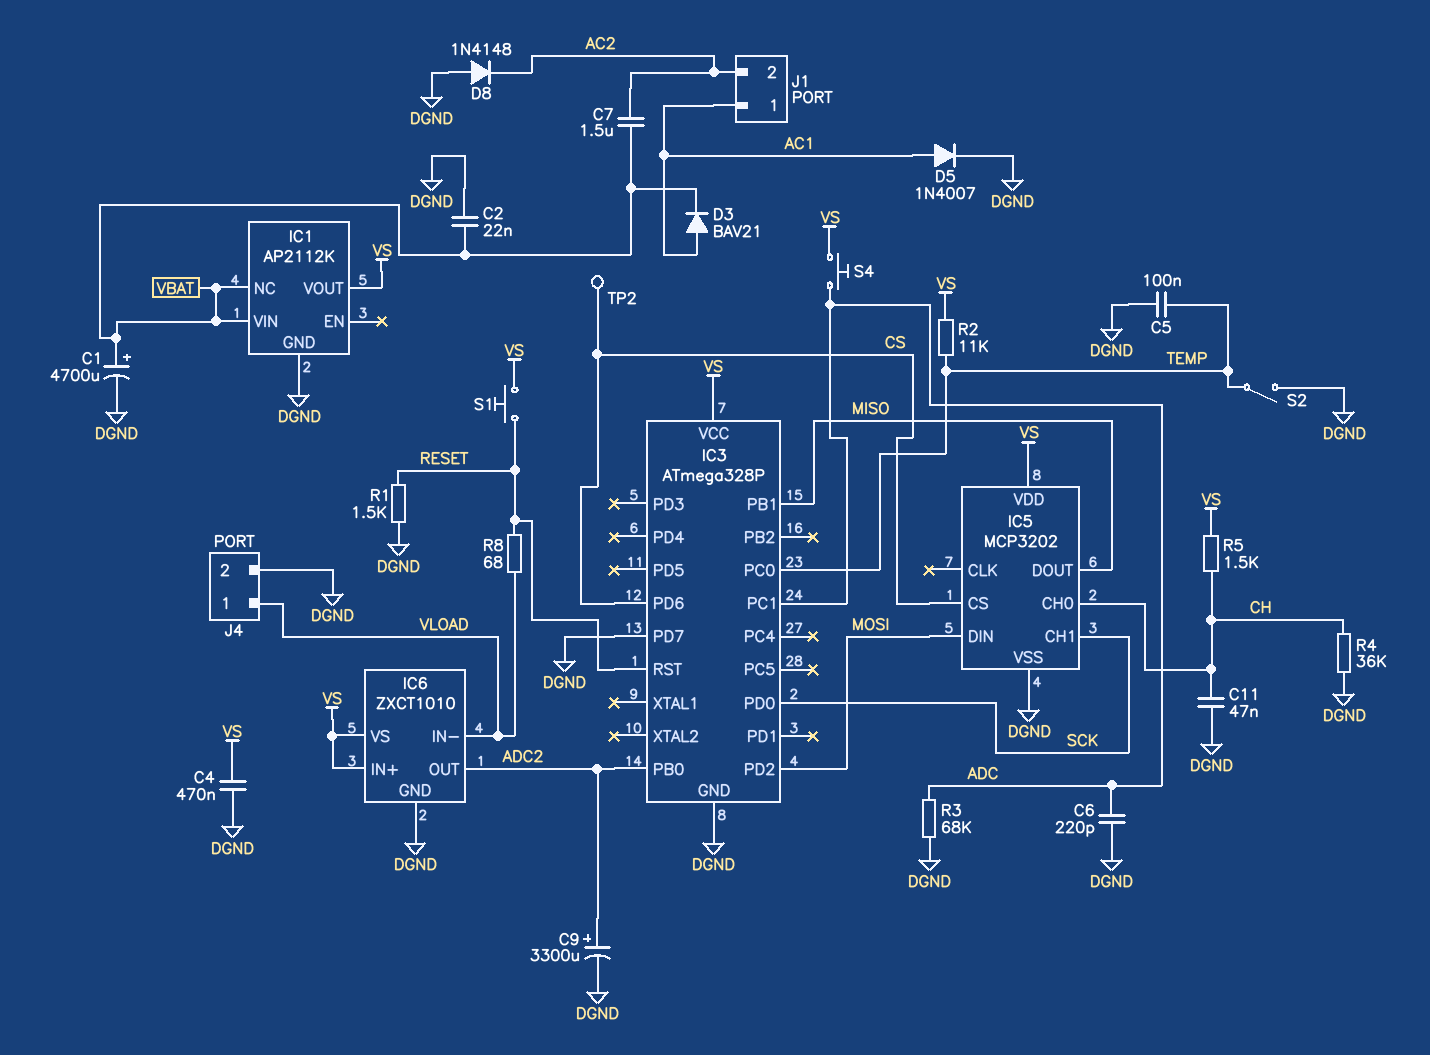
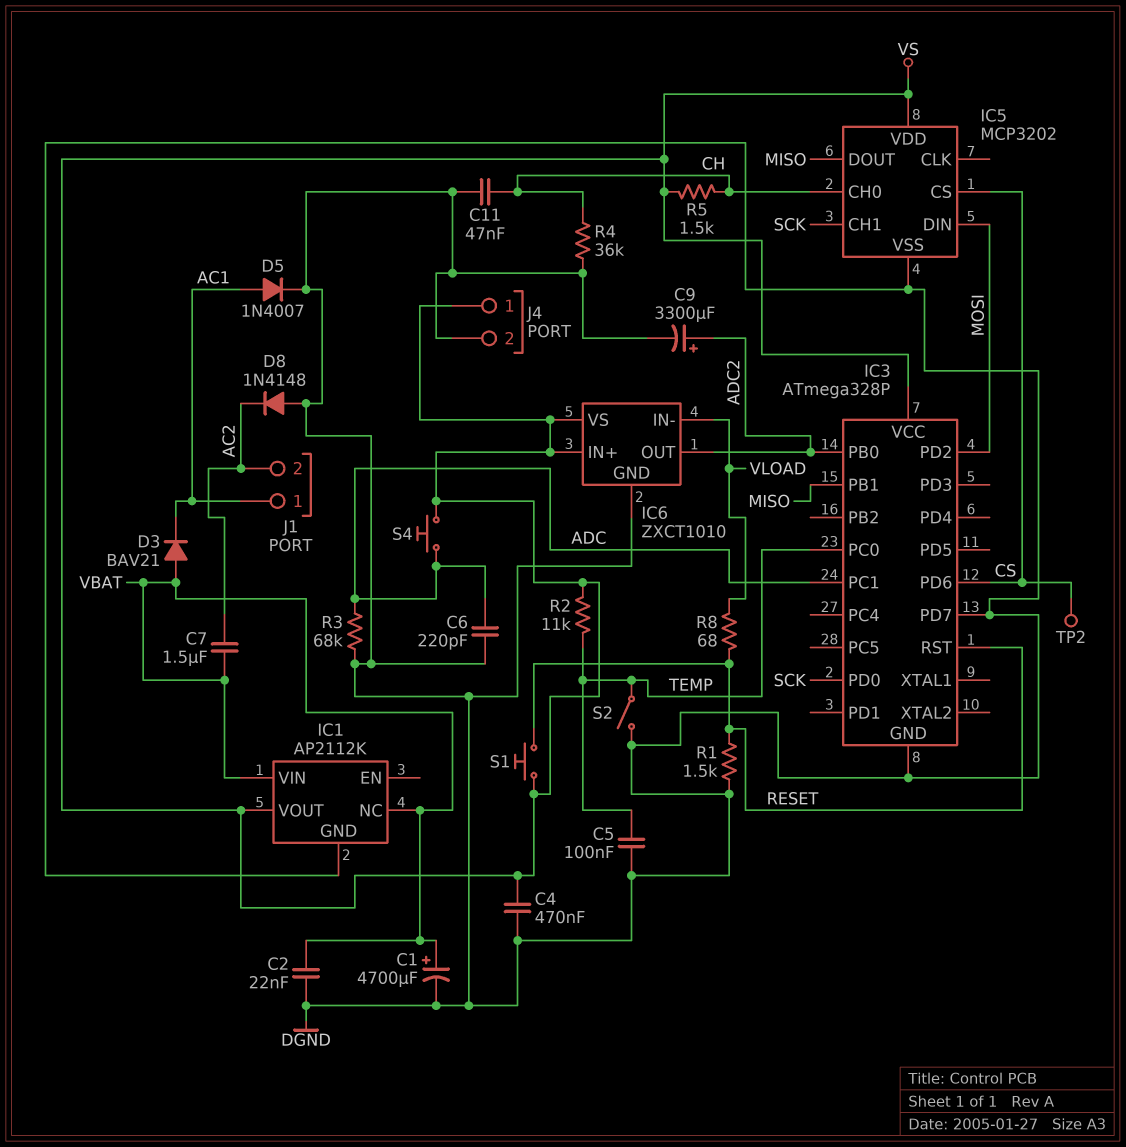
D3: diode BAV21 (A AC1, K VBAT) -> diode BAV21 (A VBAT, K AC1)
J4 pin 1: VLOAD -> VS

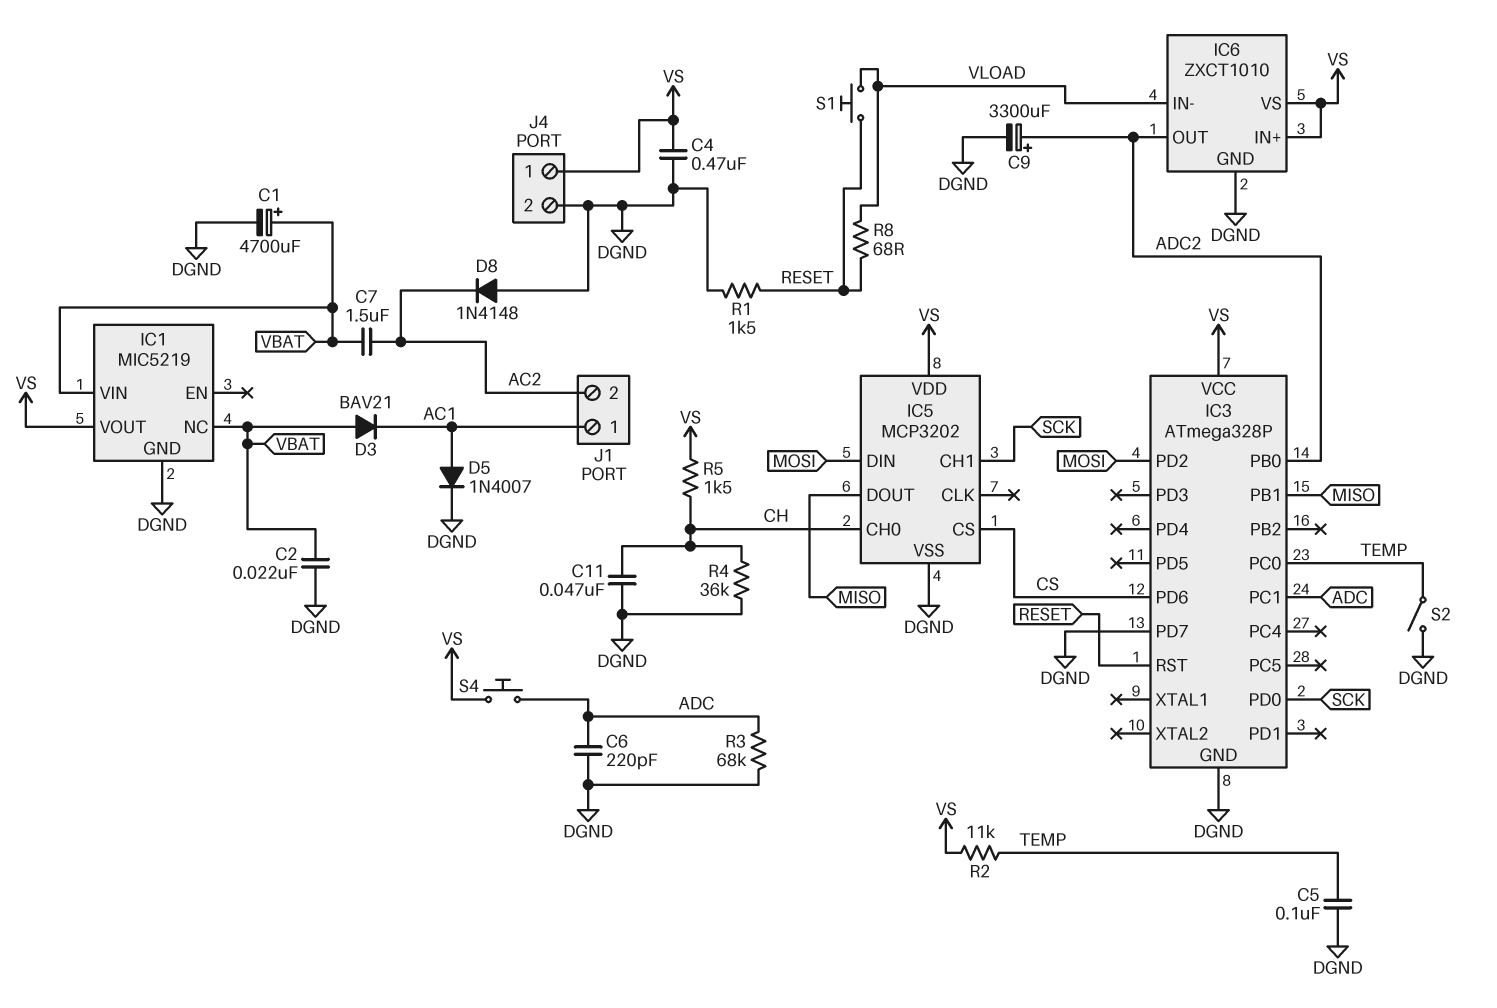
IC1: AP2112K -> MIC5219
S1: button (RESET, VS) -> button (RESET, VLOAD)
TP2: test point (CS) -> none

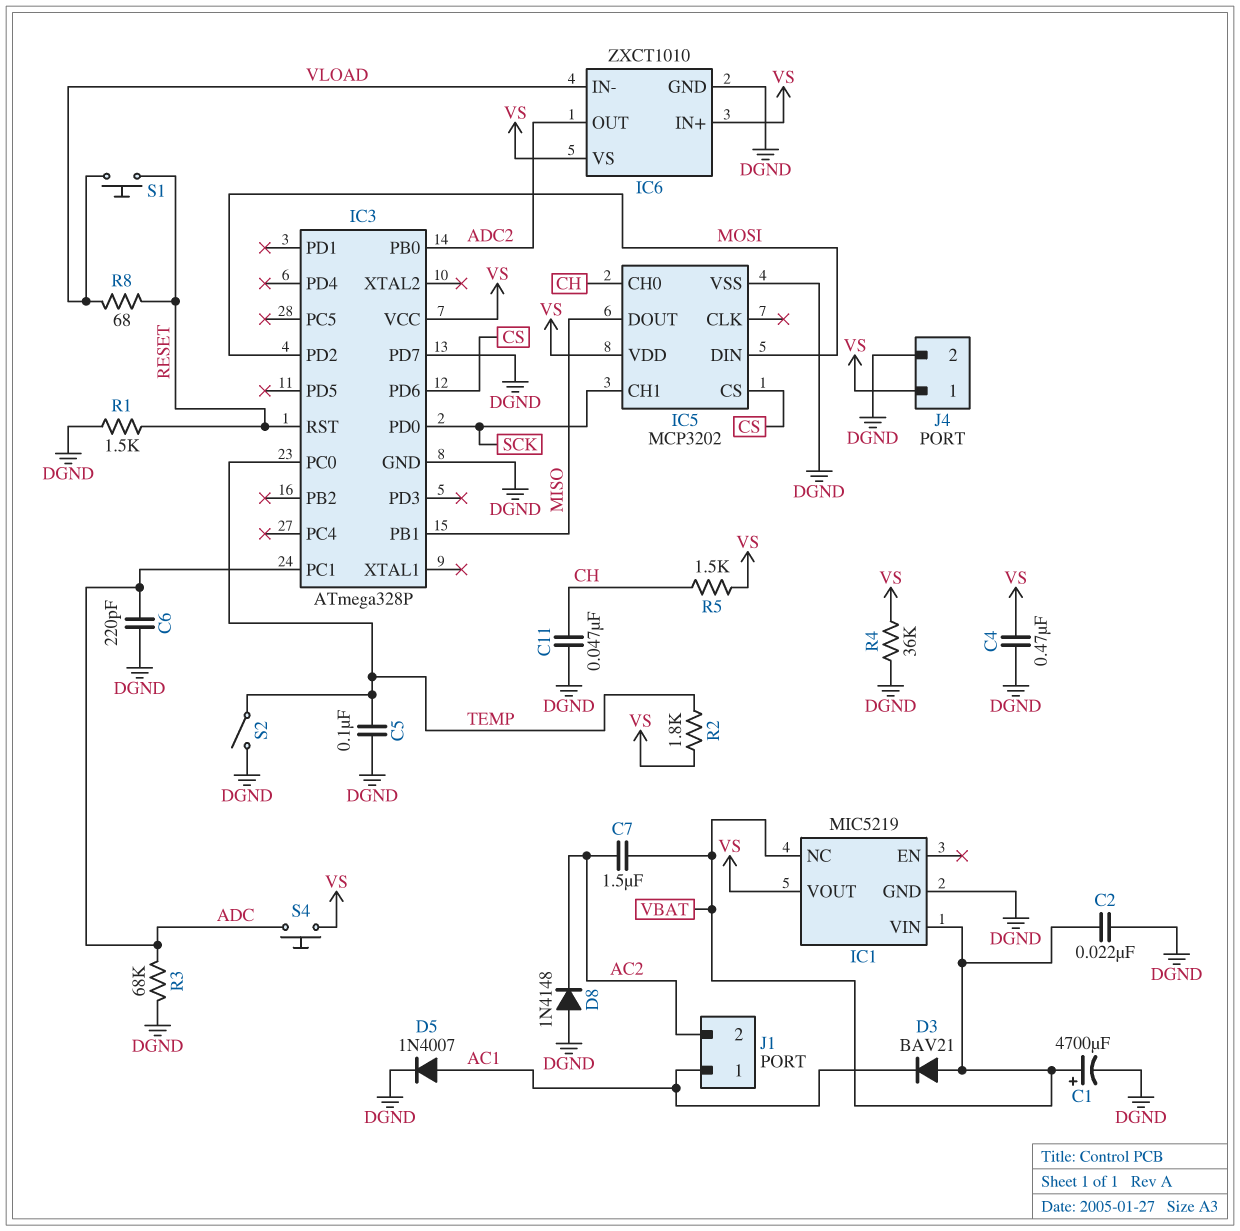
C9: 3300uF (plus ADC2, minus DGND) -> none
R2: 11k (TEMP, VS) -> 1.8k (TEMP, VS)
R4: 36k (CH, DGND) -> 36k (DGND, VS)

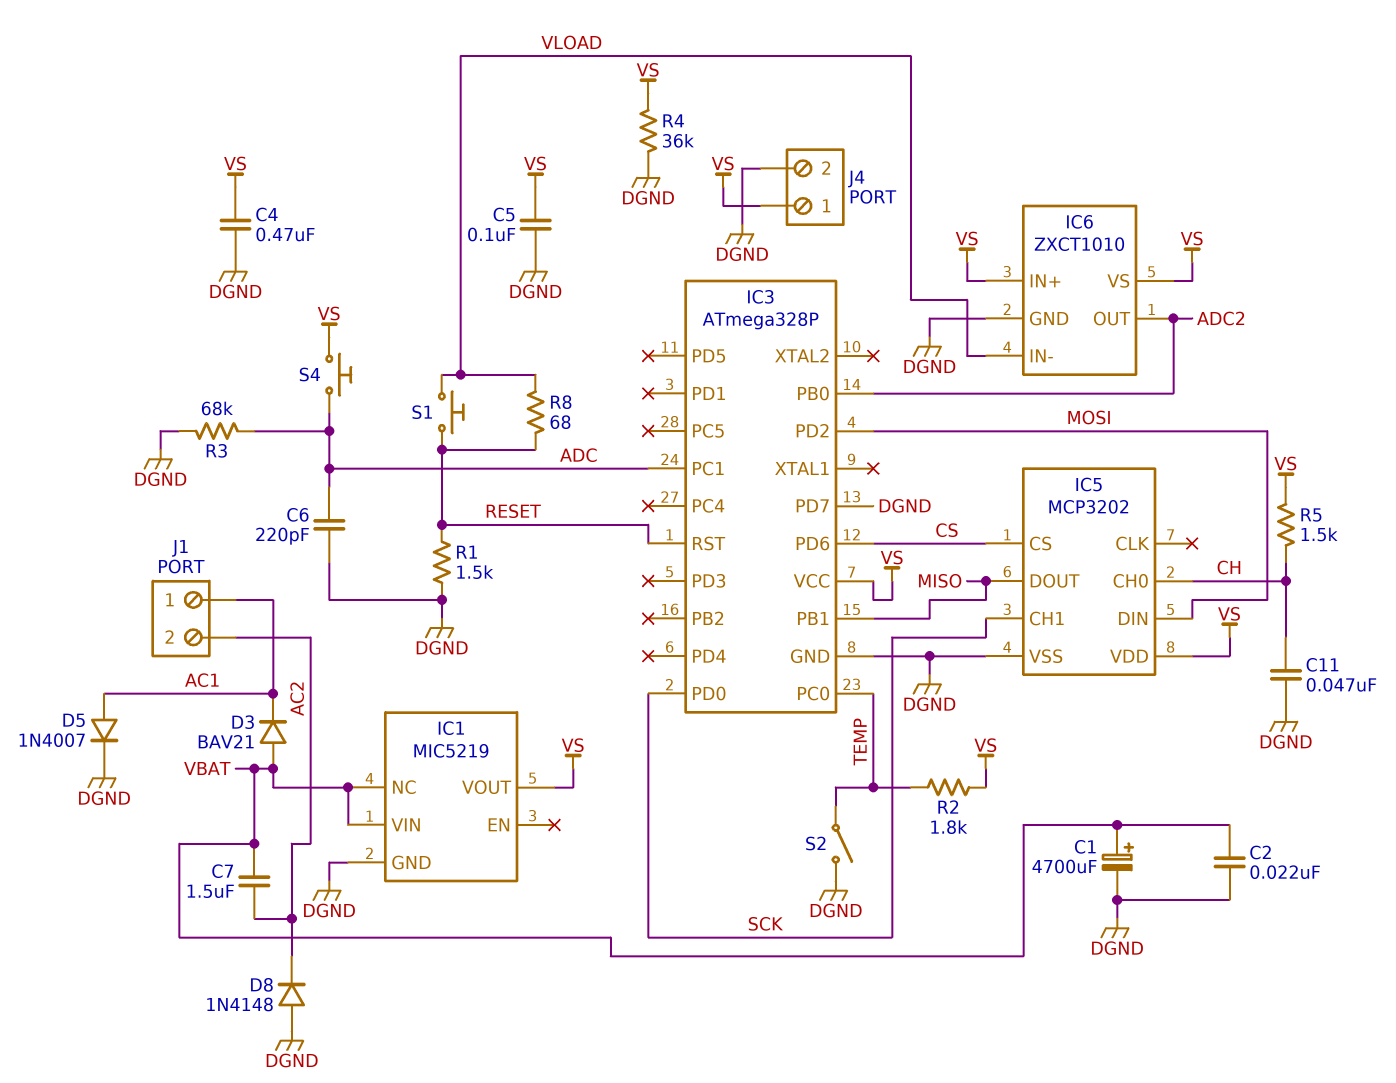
C5: 100nF (DGND, TEMP) -> 100nF (DGND, VS)

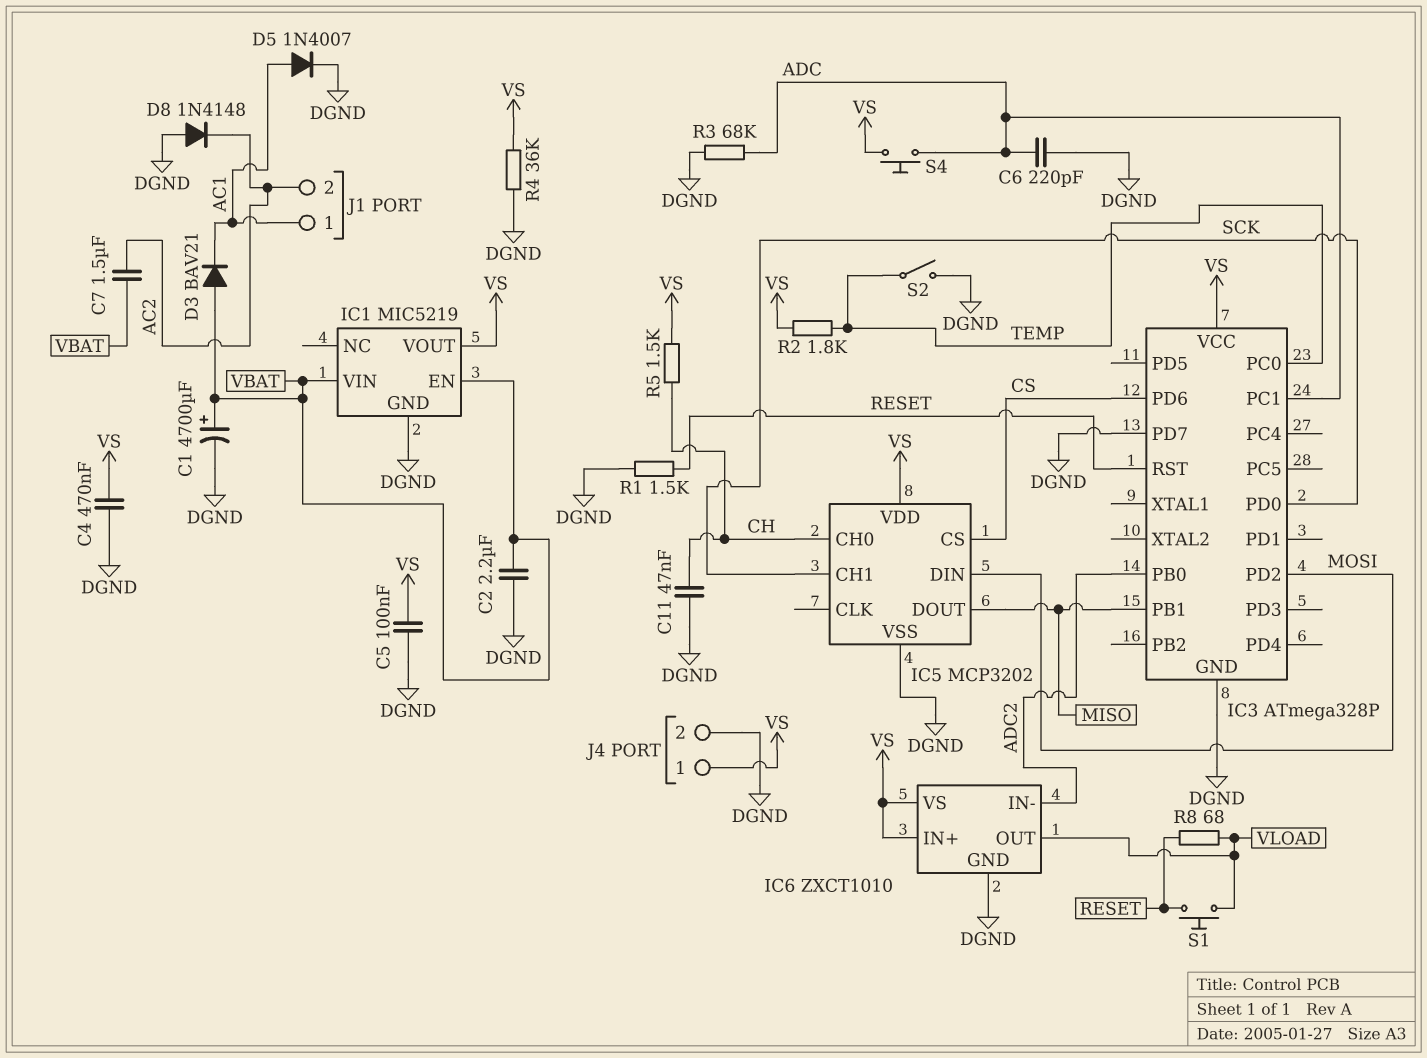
C2: 22nF (DGND, VBAT) -> 2.2uF (DGND, VBAT)
IC1 pin EN: none -> VBAT
IC1 pin NC: VBAT -> none
IC6 pin IN-: VLOAD -> ADC2
IC6 pin OUT: ADC2 -> VLOAD

